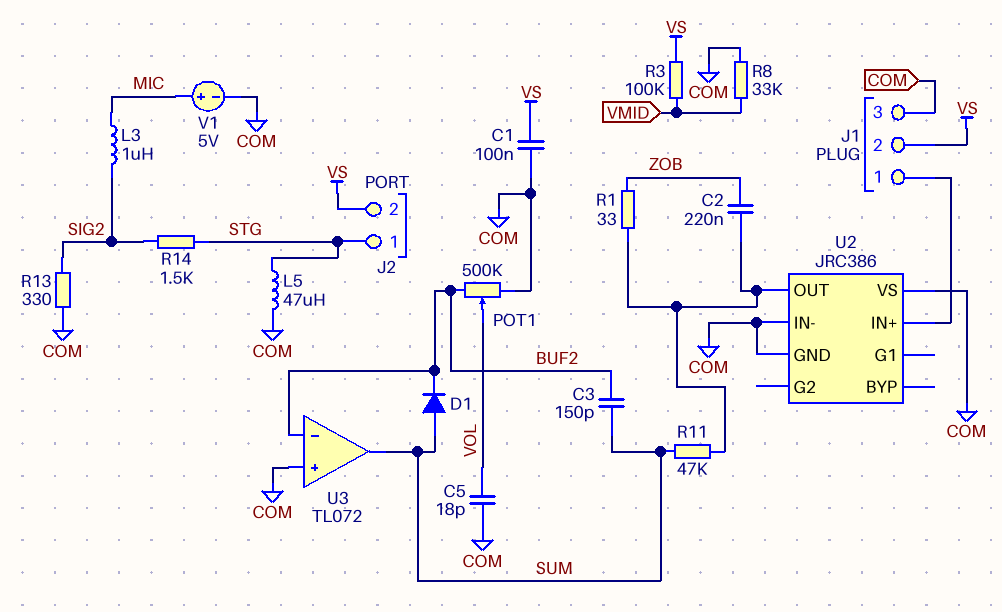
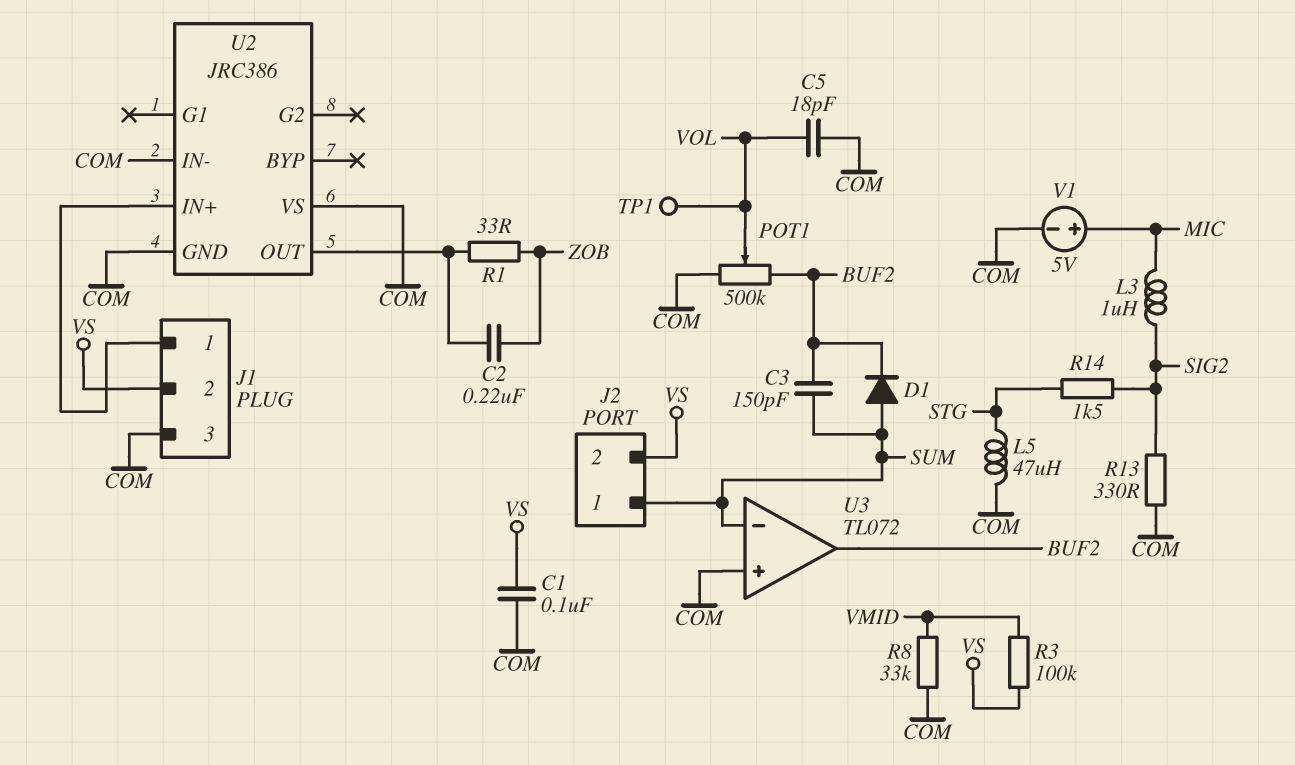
J2 pin 1: STG -> SUM
R11: 47k (SUM, U2/OUT) -> none
TP1: none -> test point (VOL)
U3 pin in-: BUF2 -> SUM
U3 pin out: SUM -> BUF2

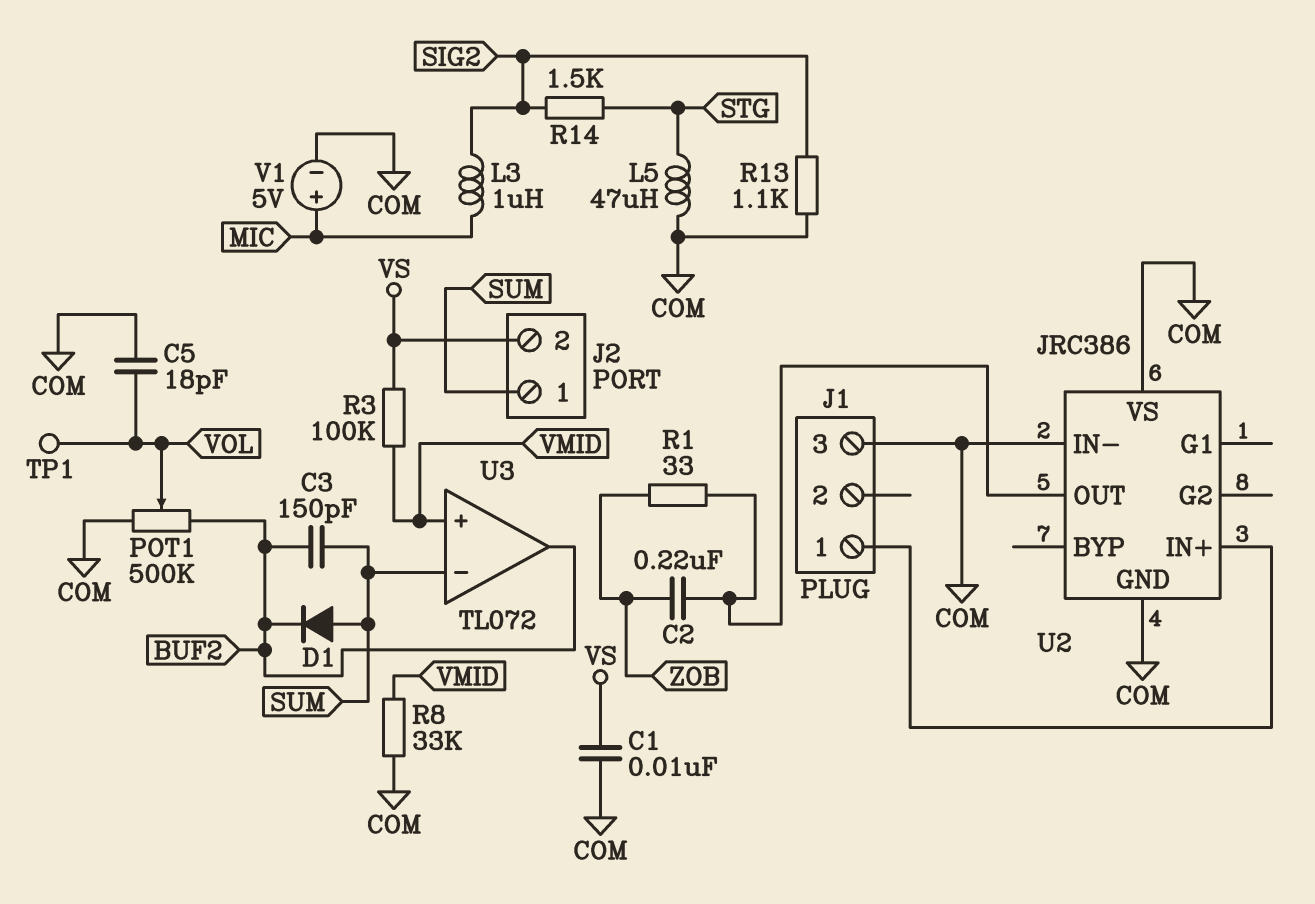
C1: 100nF (COM, VS) -> 10nF (COM, VS)
J1 pin 2: VS -> none
R13: 330 (COM, SIG2) -> 1.1k (COM, SIG2)
U3 pin in+: COM -> VMID

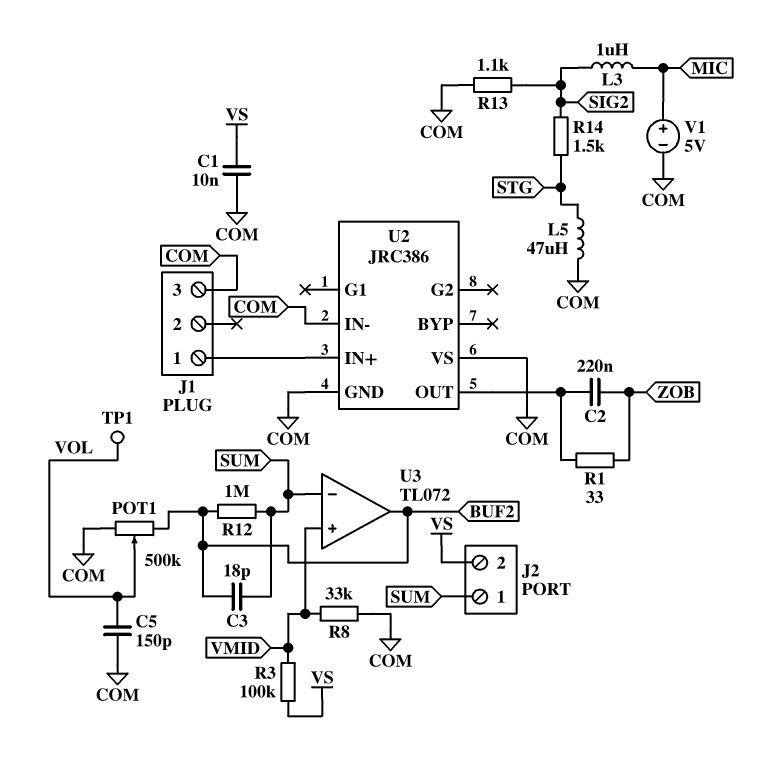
C3: 150pF (BUF2, SUM) -> 18pF (BUF2, SUM)
C5: 18pF (COM, VOL) -> 150pF (COM, VOL)
D1: diode (A SUM, K BUF2) -> none
R12: none -> 1M (BUF2, SUM)

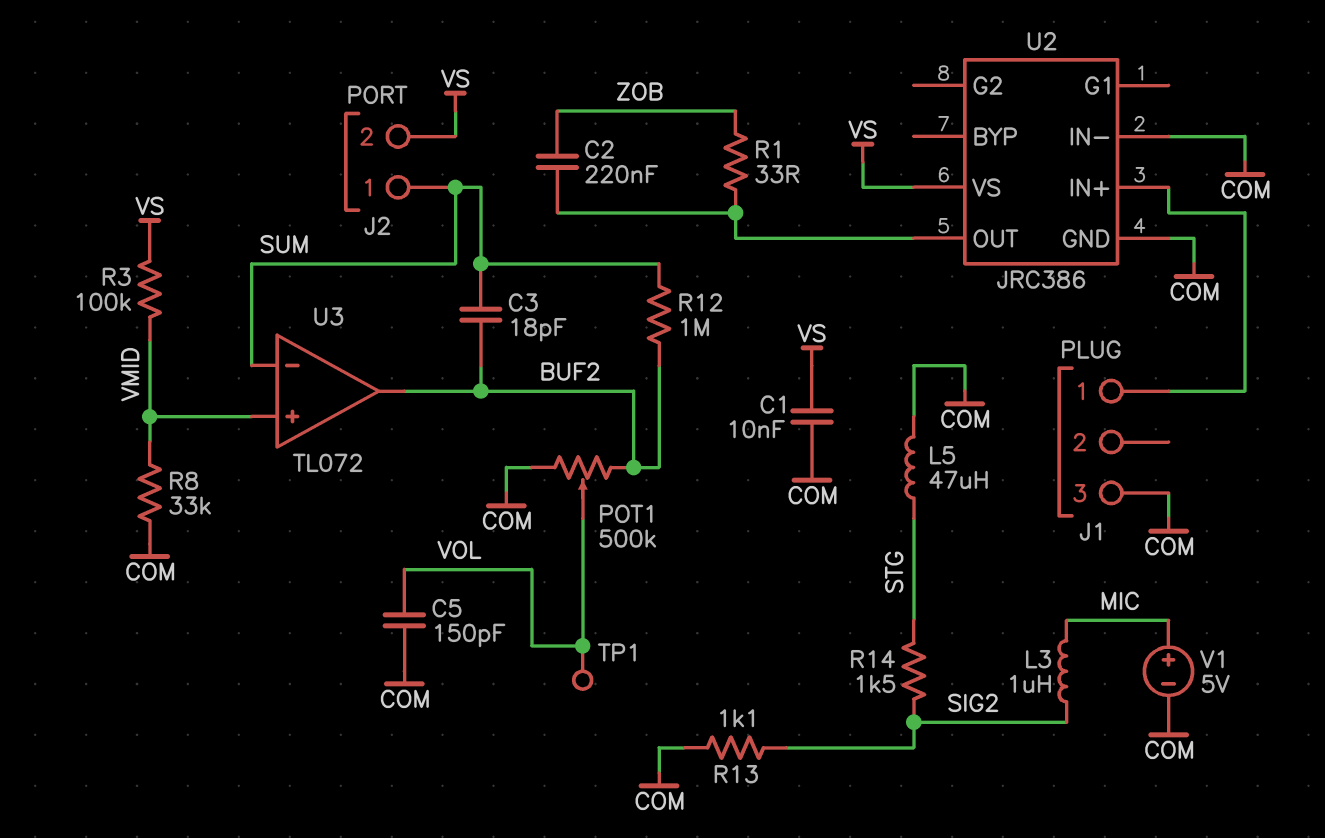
U2 pin VS: COM -> VS

